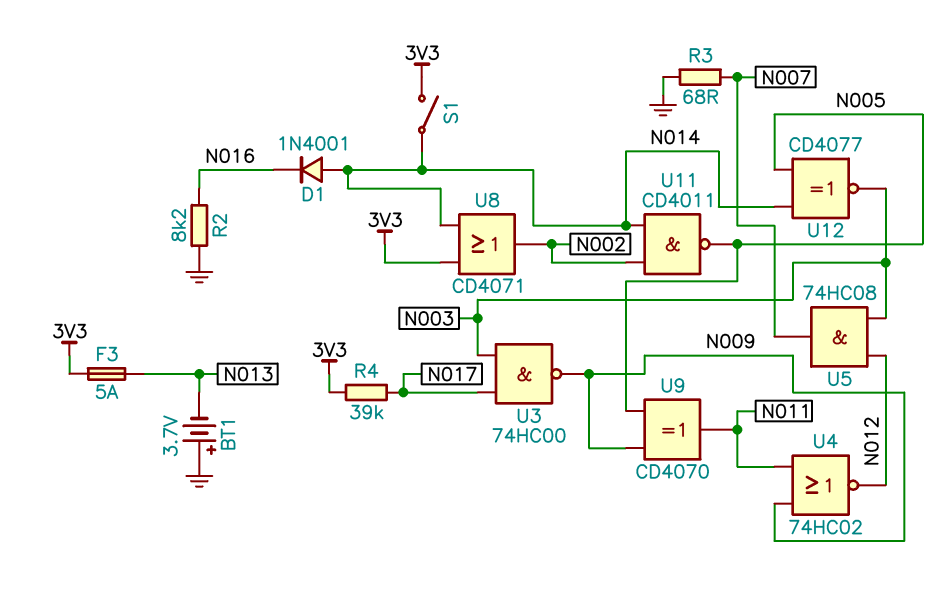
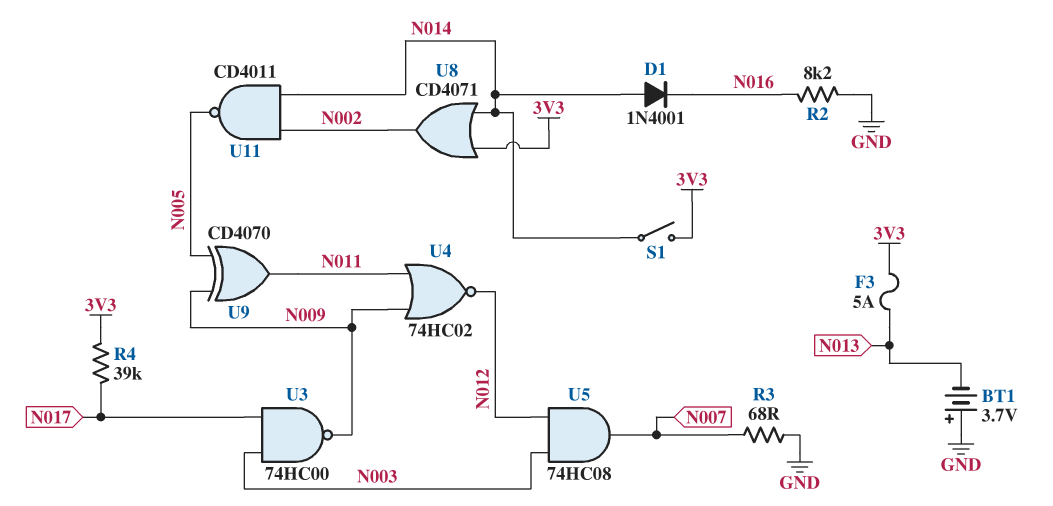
U12: XNOR CD4077 (in N005, in N014, out N003) -> none

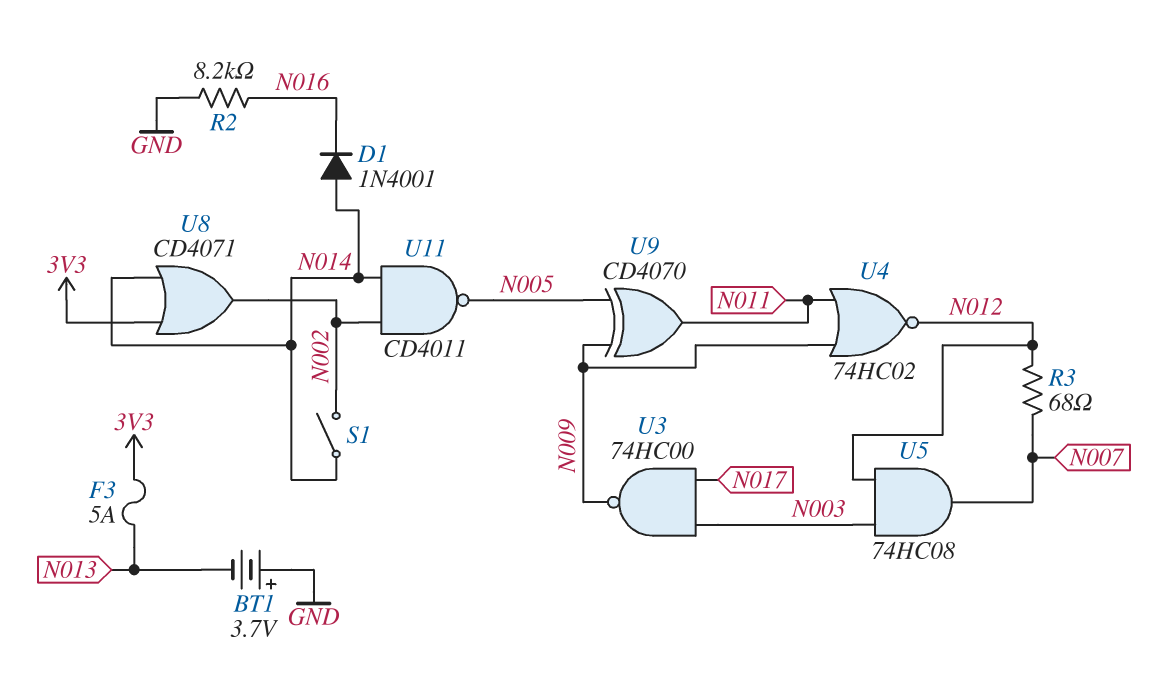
R3: 68 (GND, N007) -> 68 (N007, N012)
R4: 39k (3V3, N017) -> none
S1: switch (3V3, N014) -> switch (N002, N014)

